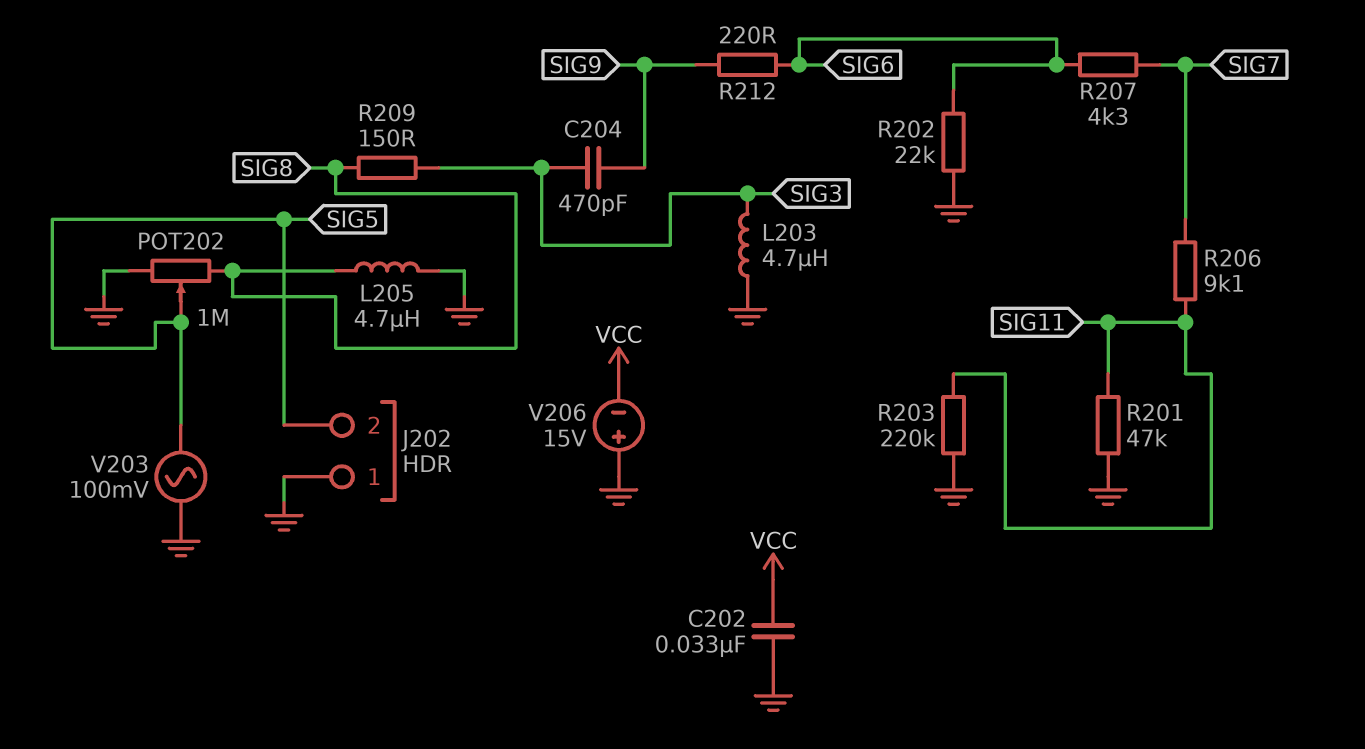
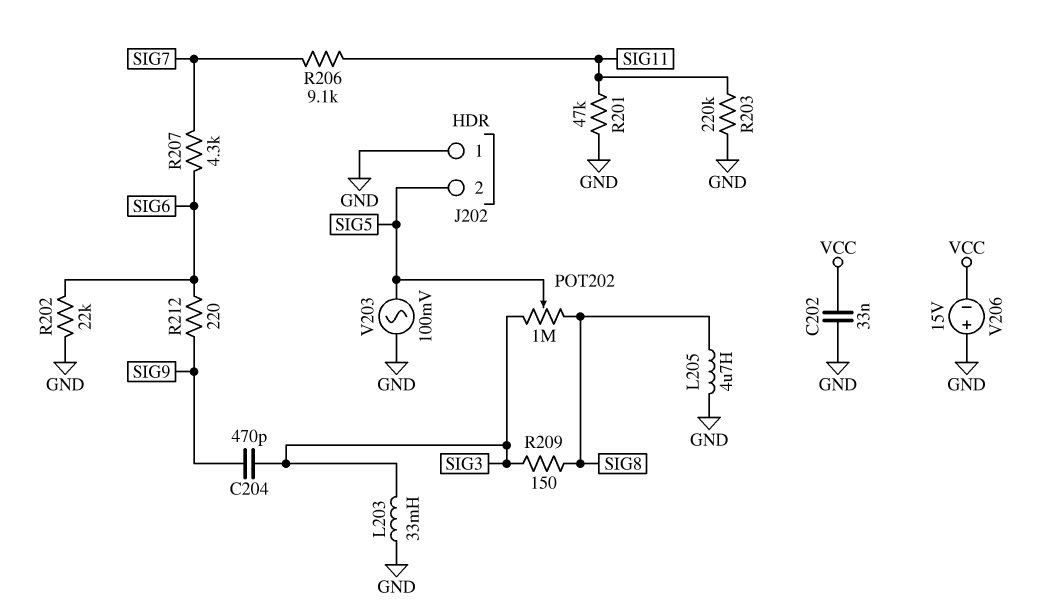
L203: 4.7uH (GND, SIG3) -> 33mH (GND, SIG3)
POT202: 1M (GND, SIG8, wiper SIG5) -> 1M (SIG3, SIG8, wiper SIG5)

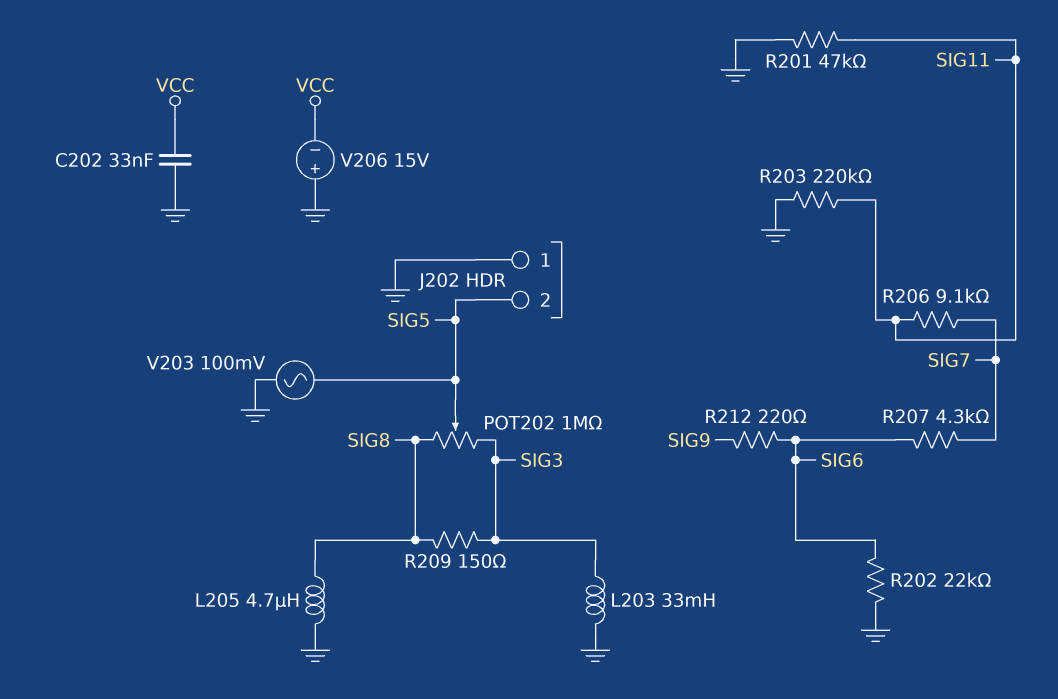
C204: 470pF (SIG3, SIG9) -> none

